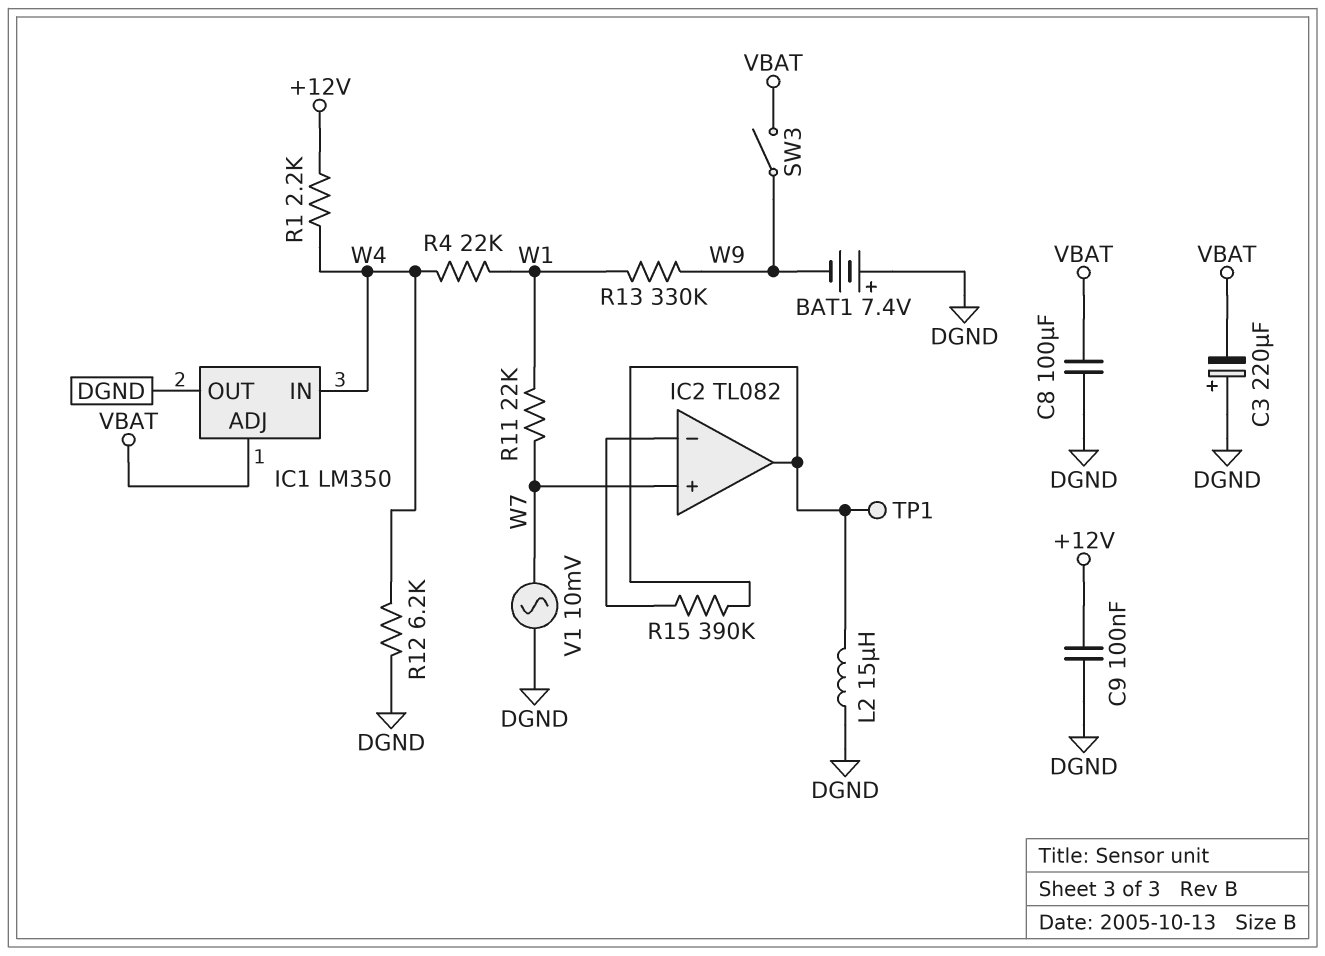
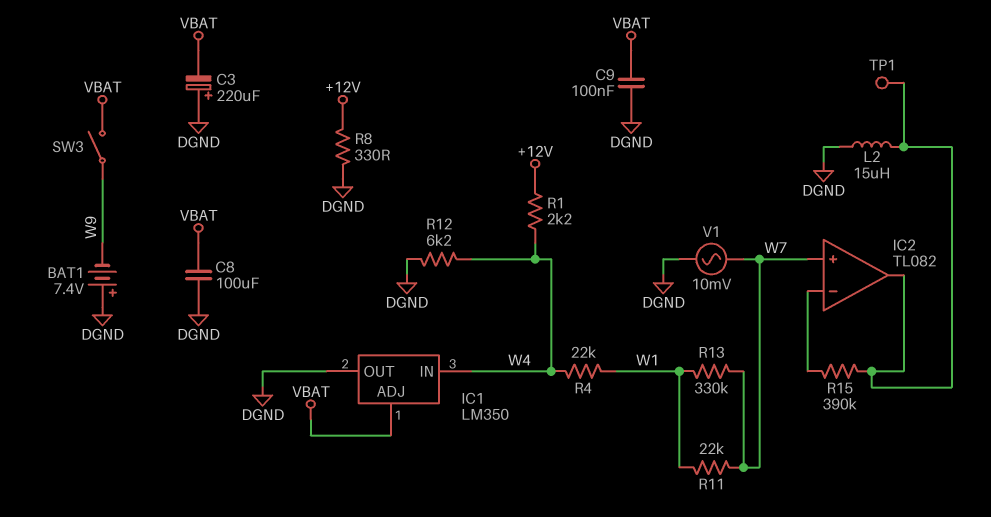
C9: 100nF (+12V, DGND) -> 100nF (DGND, VBAT)
R8: none -> 330 (+12V, DGND)
R13: 330k (W1, W9) -> 330k (W1, W7)

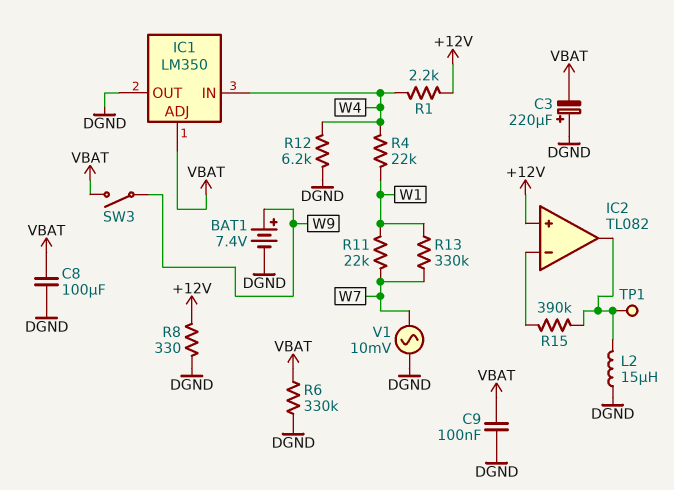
BAT1: 7.4V (plus DGND, minus W9) -> 7.4V (plus W9, minus DGND)
IC2 pin in+: W7 -> +12V
R6: none -> 330k (DGND, VBAT)

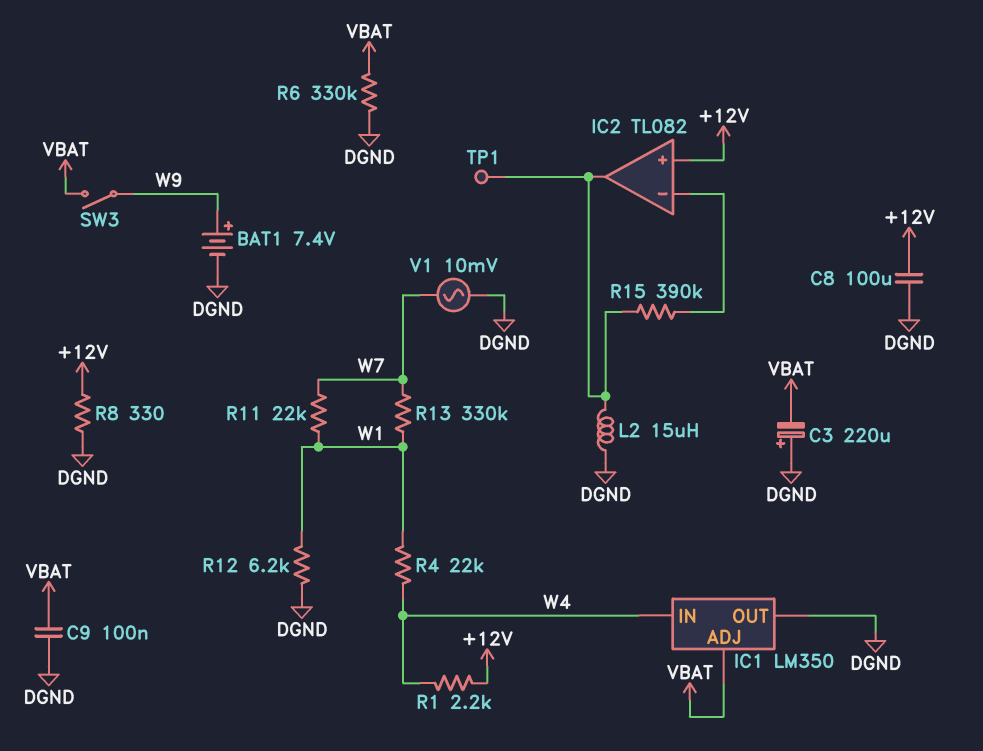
C8: 100uF (DGND, VBAT) -> 100uF (+12V, DGND)
R12: 6.2k (DGND, W4) -> 6.2k (DGND, W1)

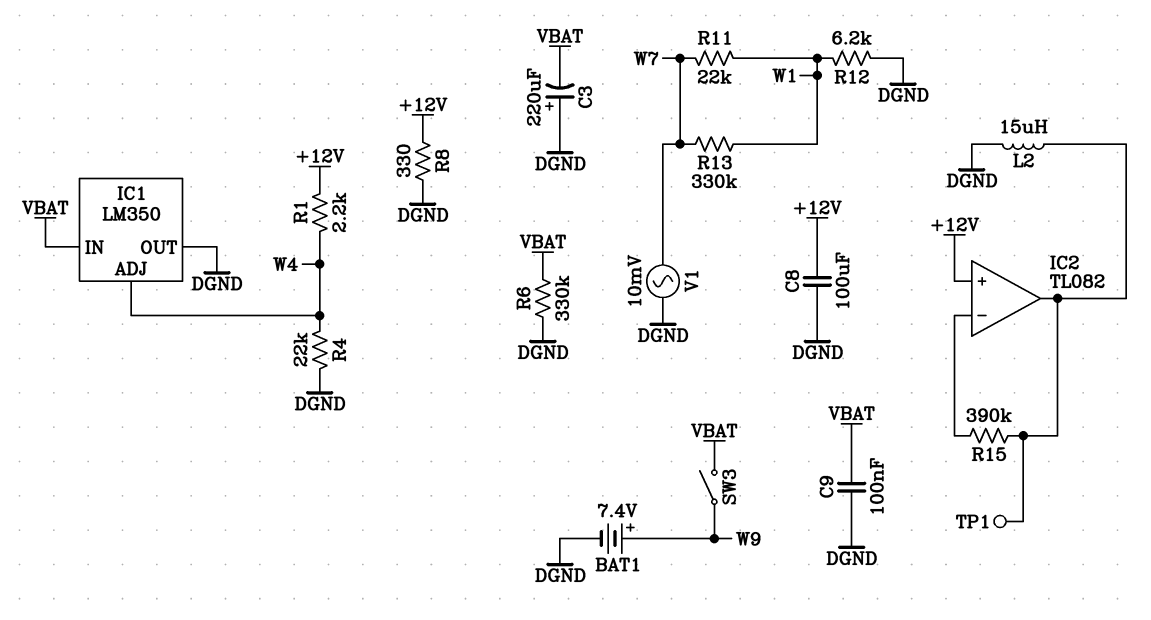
IC1 pin ADJ: VBAT -> W4
IC1 pin IN: W4 -> VBAT
R4: 22k (W1, W4) -> 22k (DGND, W4)

